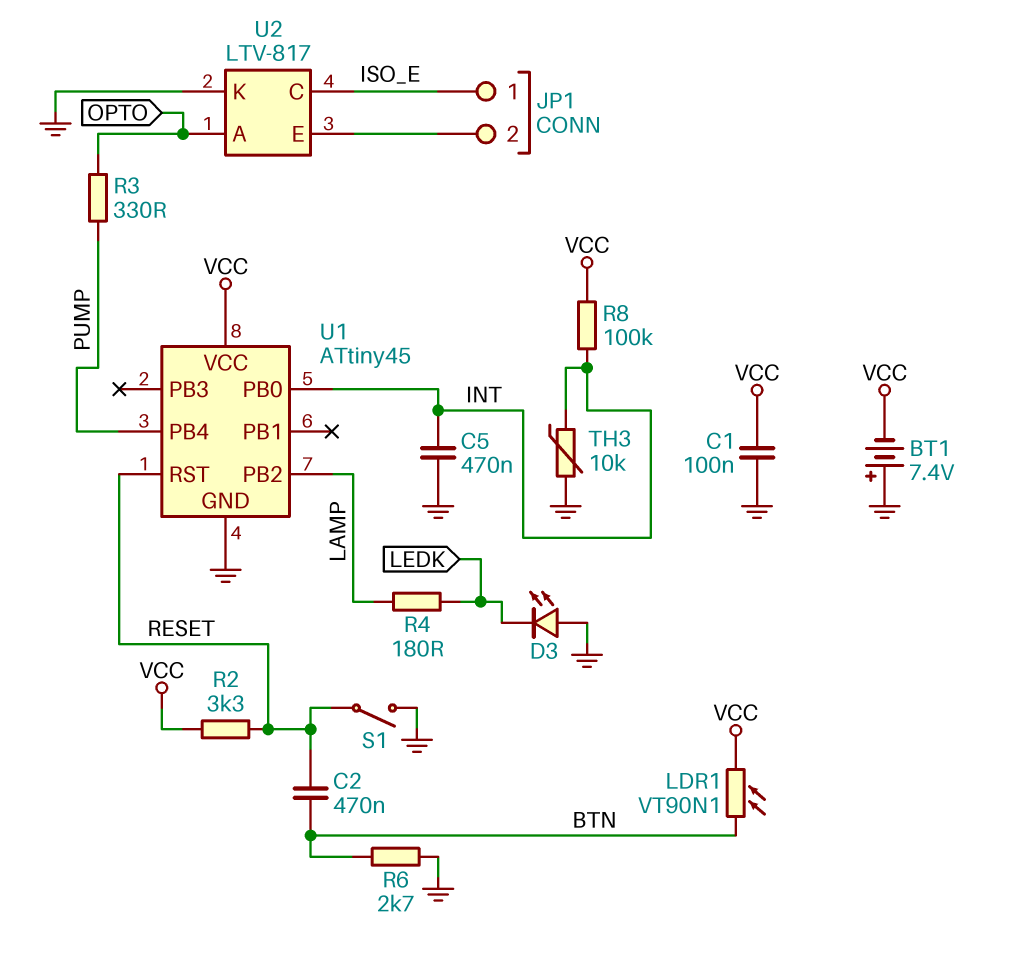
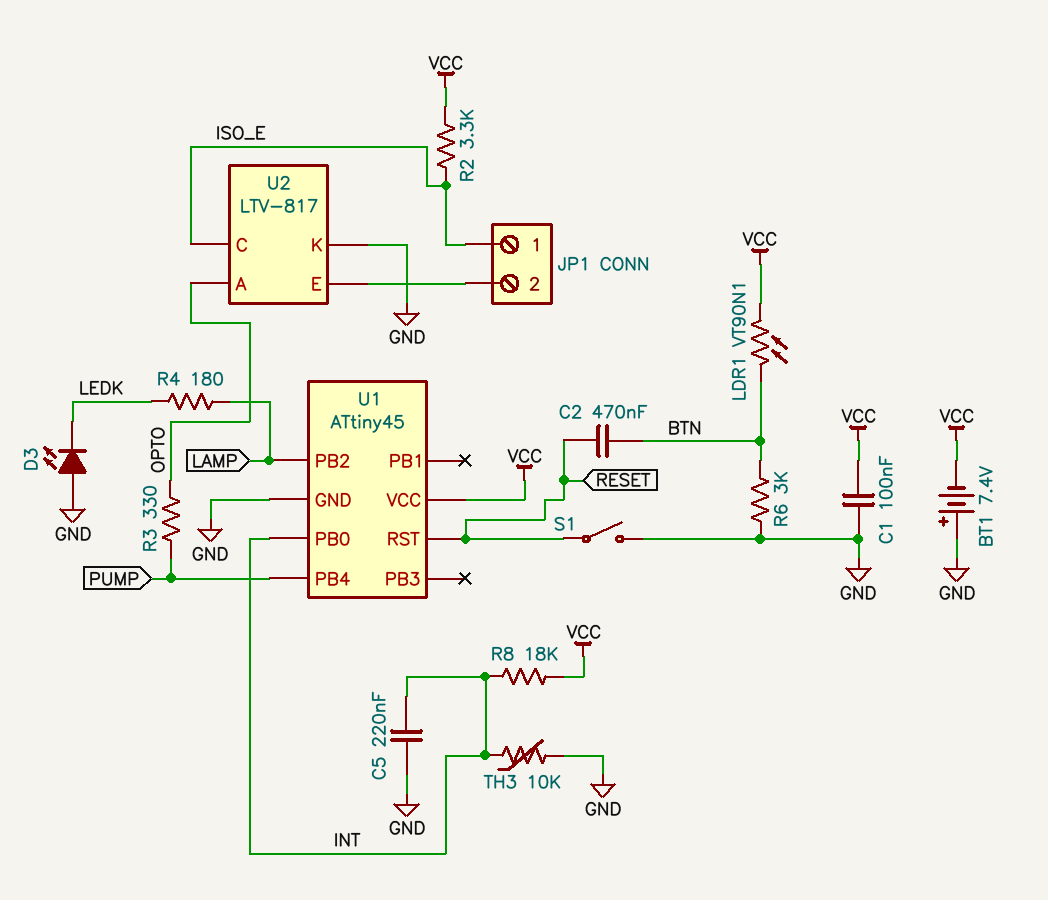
C5: 470nF (GND, INT) -> 220nF (GND, INT)
R2: 3.3k (RESET, VCC) -> 3.3k (ISO_E, VCC)
R6: 2.7k (BTN, GND) -> 3k (BTN, GND)
R8: 100k (INT, VCC) -> 18k (INT, VCC)

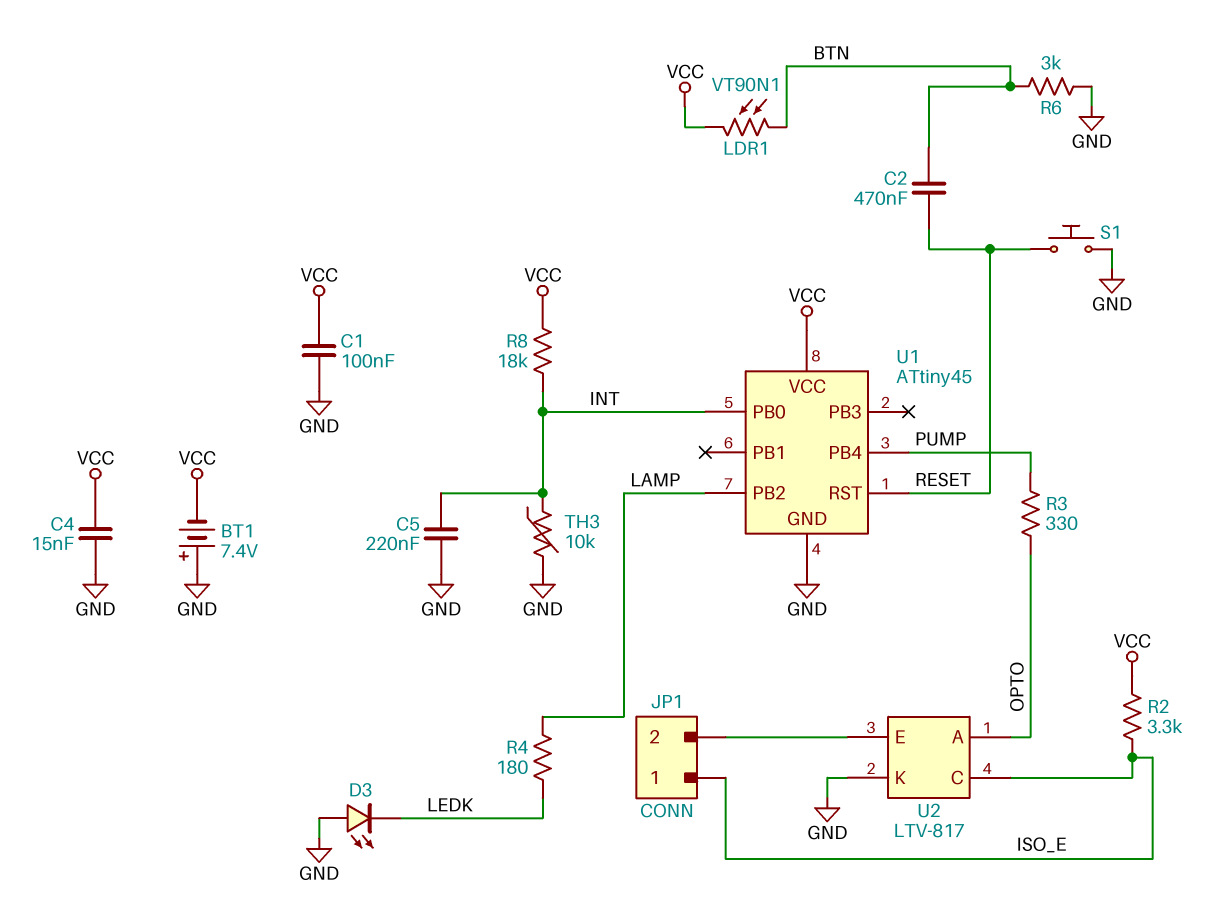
C4: none -> 15nF (GND, VCC)
S1: switch (GND, RESET) -> button (GND, RESET)

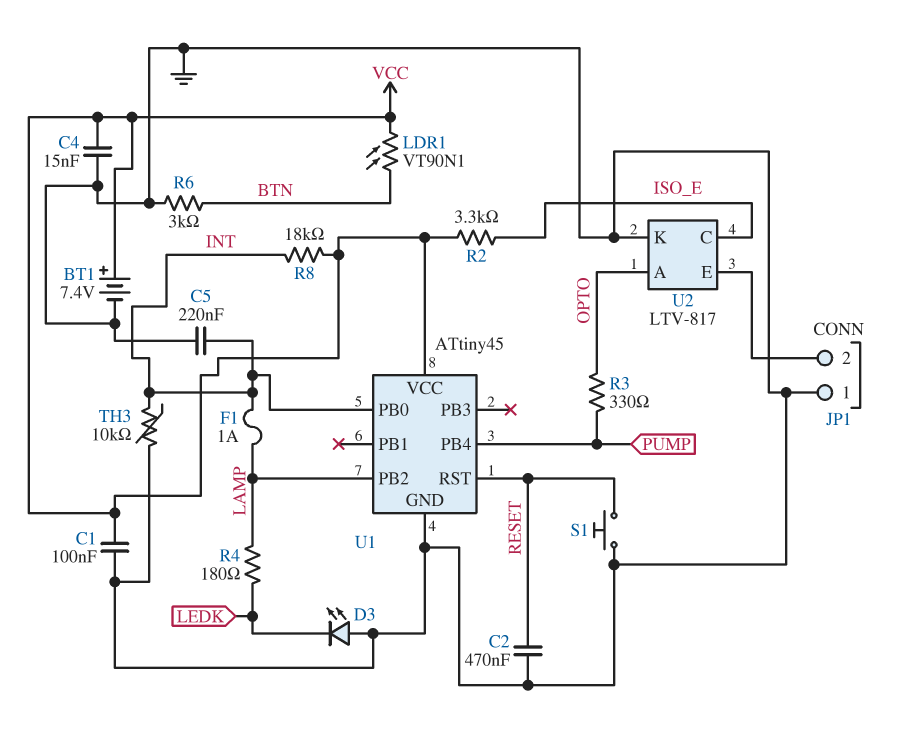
BT1: 7.4V (plus GND, minus VCC) -> 7.4V (plus VCC, minus GND)
C2: 470nF (BTN, RESET) -> 470nF (GND, RESET)
F1: none -> 1A (INT, LAMP)
JP1 pin 1: ISO_E -> GND

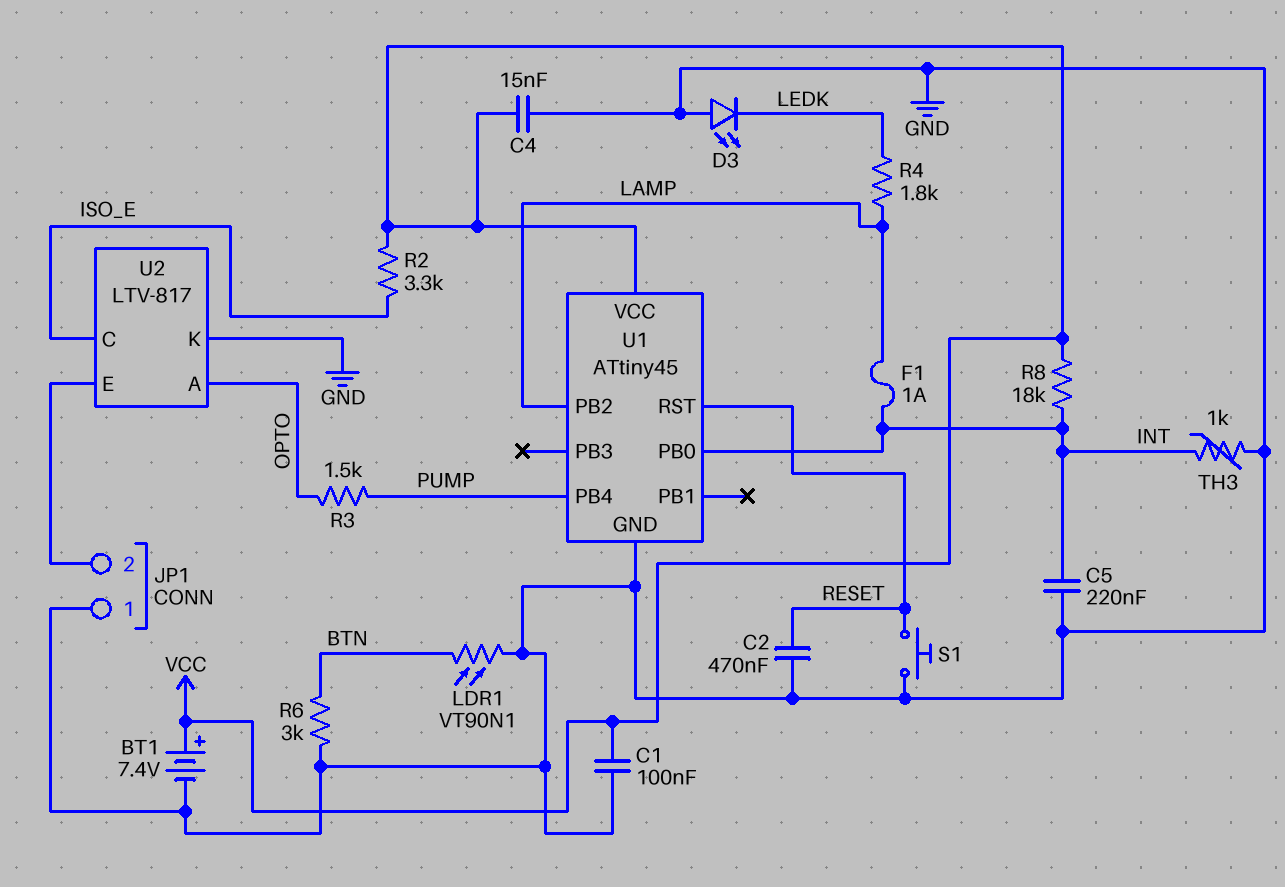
LDR1: VT90N1 (BTN, VCC) -> VT90N1 (BTN, GND)
R3: 330 (OPTO, PUMP) -> 1.5k (OPTO, PUMP)
R4: 180 (LAMP, LEDK) -> 1.8k (LAMP, LEDK)
TH3: 10k (GND, INT) -> 1k (GND, INT)

